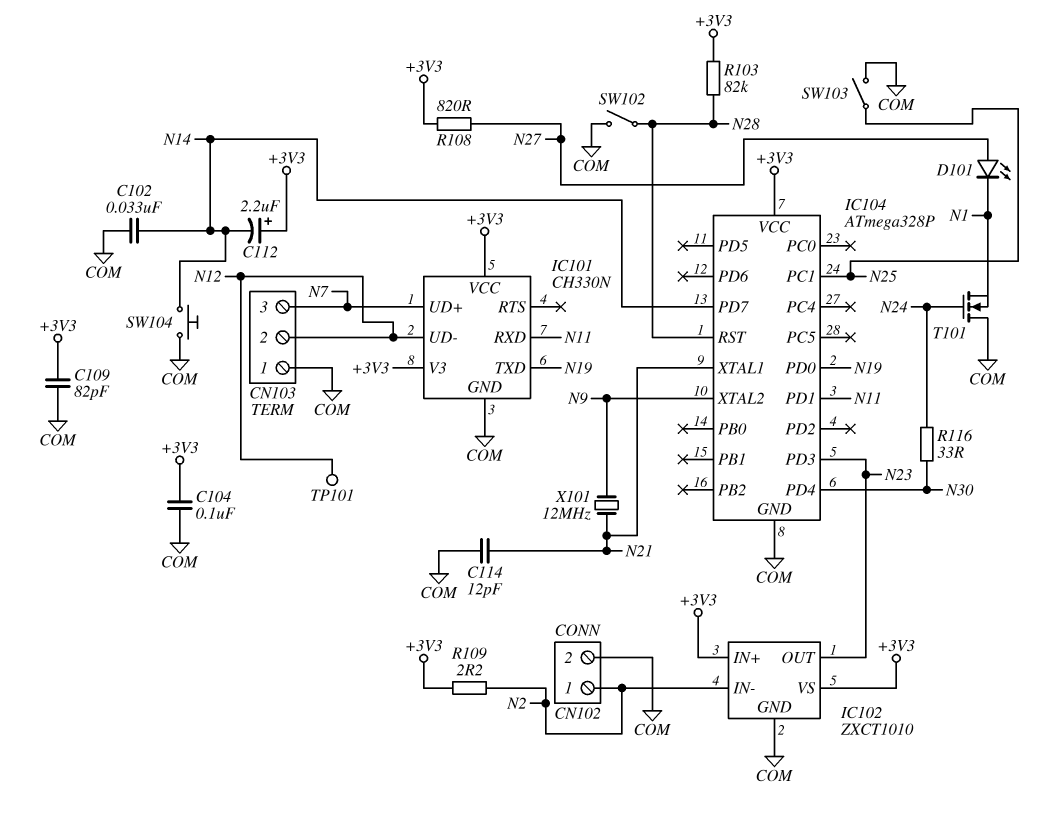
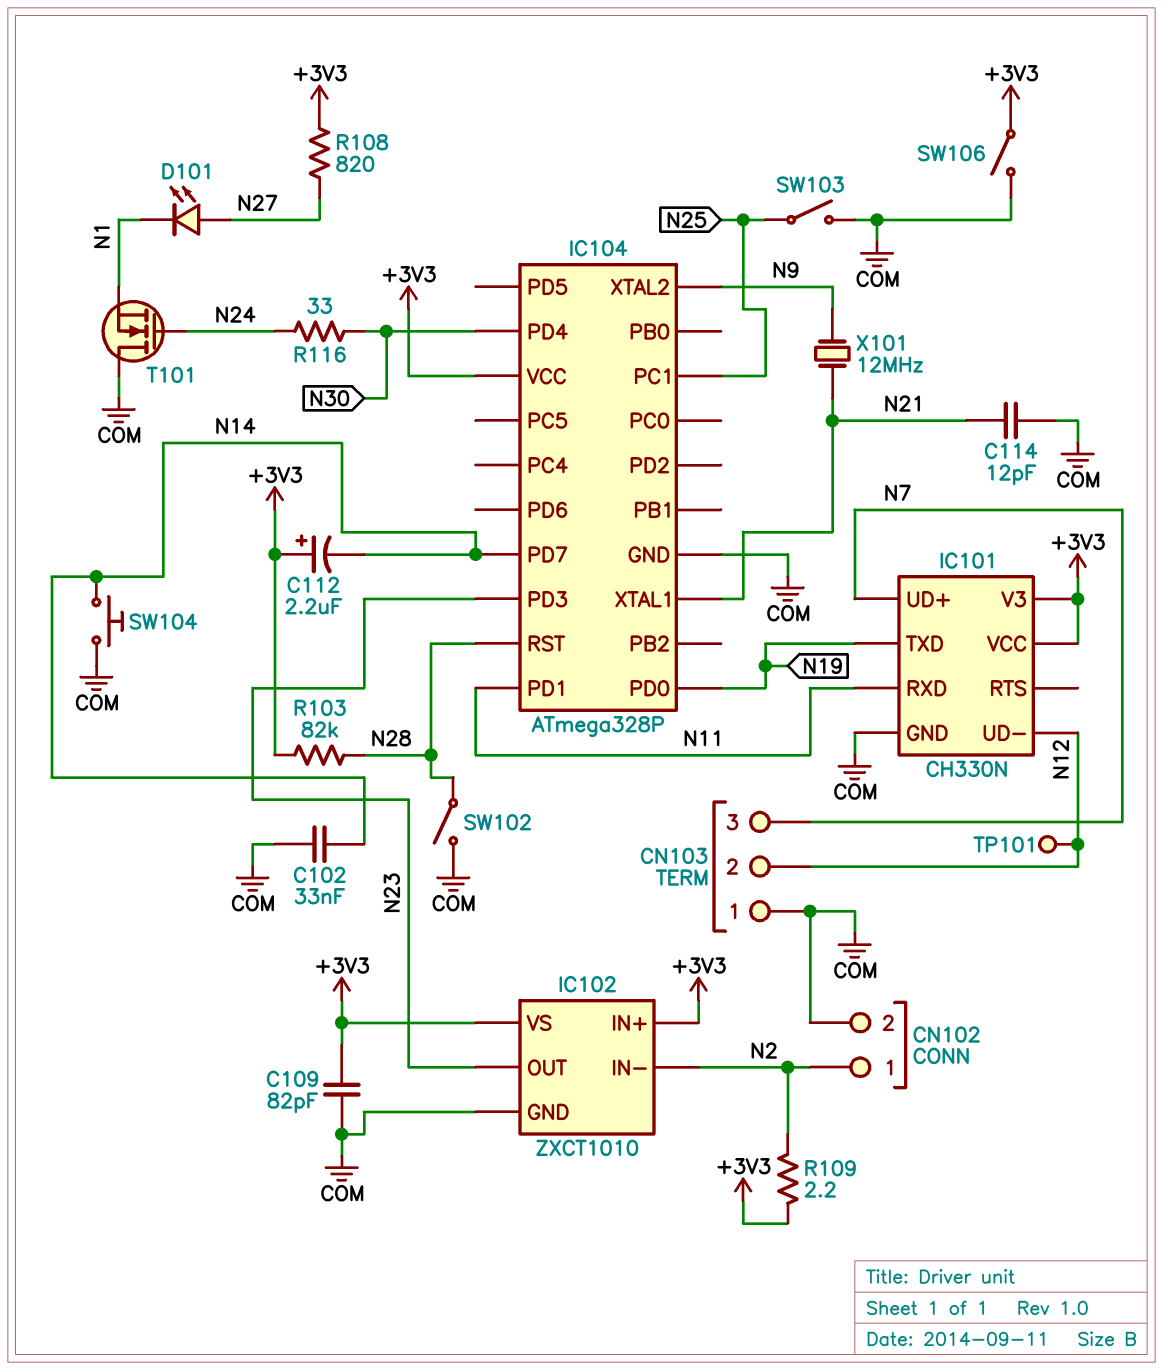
C104: 100nF (+3V3, COM) -> none
SW106: none -> switch (+3V3, COM)

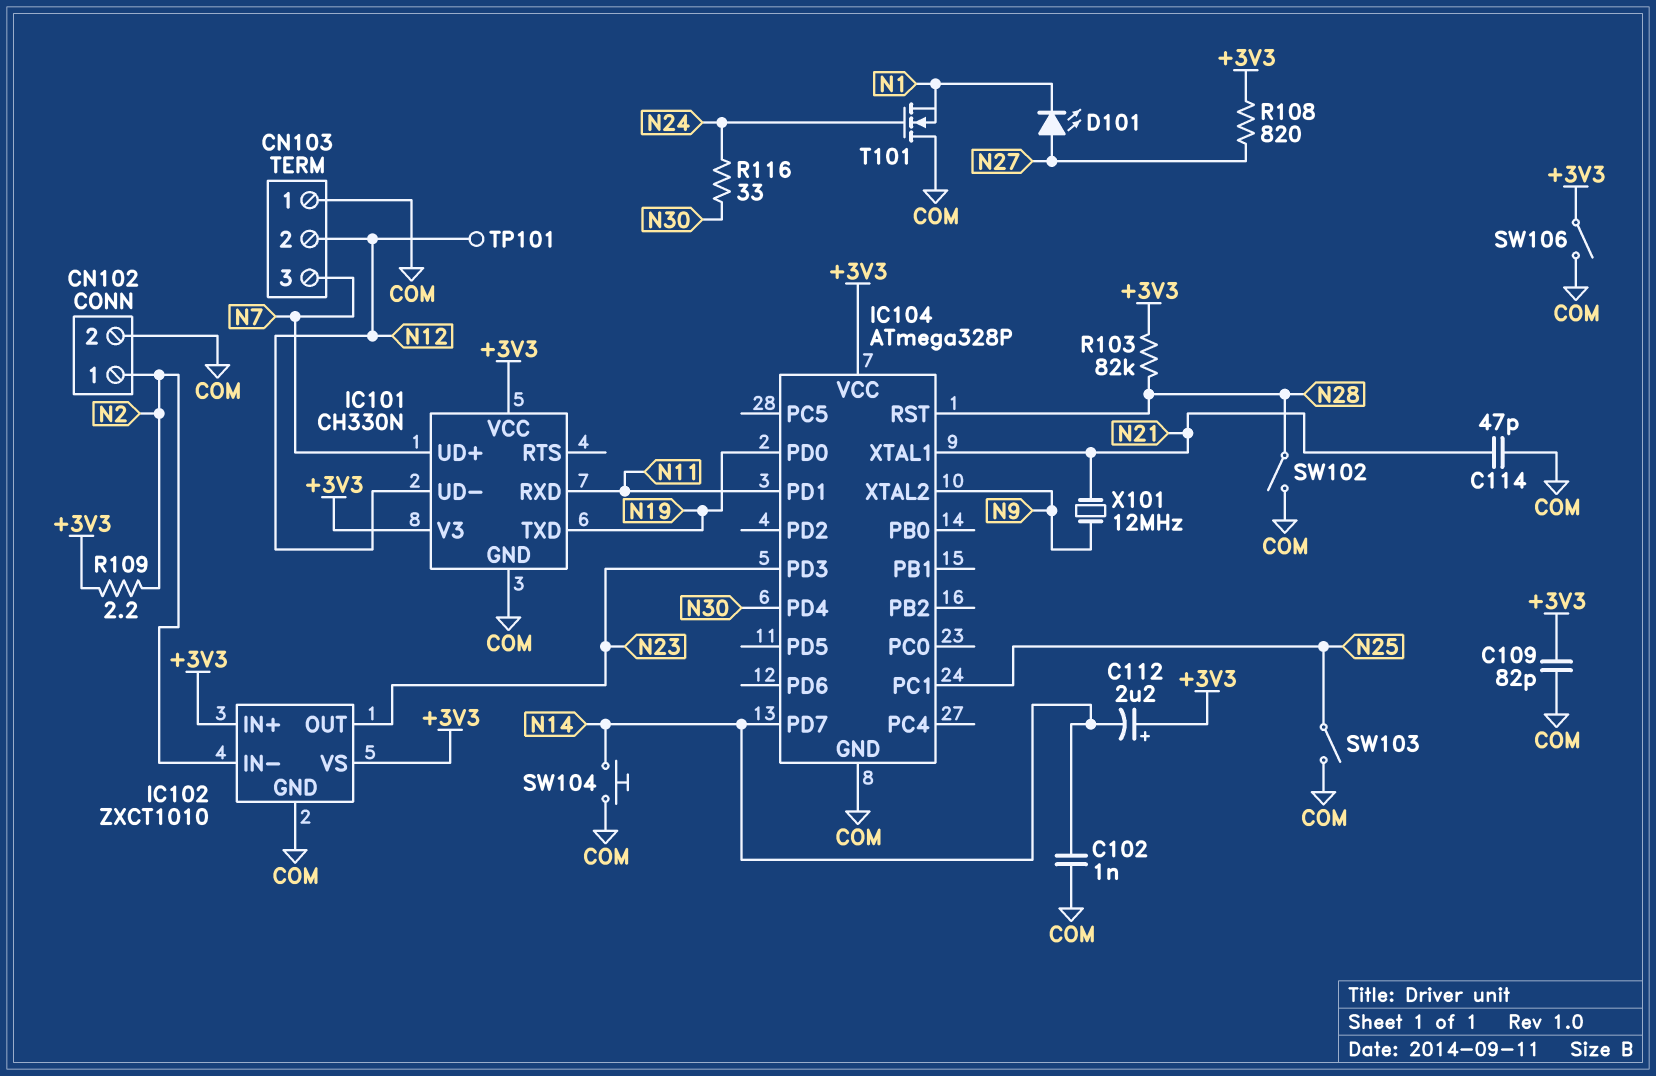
C102: 33nF (COM, N14) -> 1nF (COM, N14)
C114: 12pF (COM, N21) -> 47pF (COM, N21)

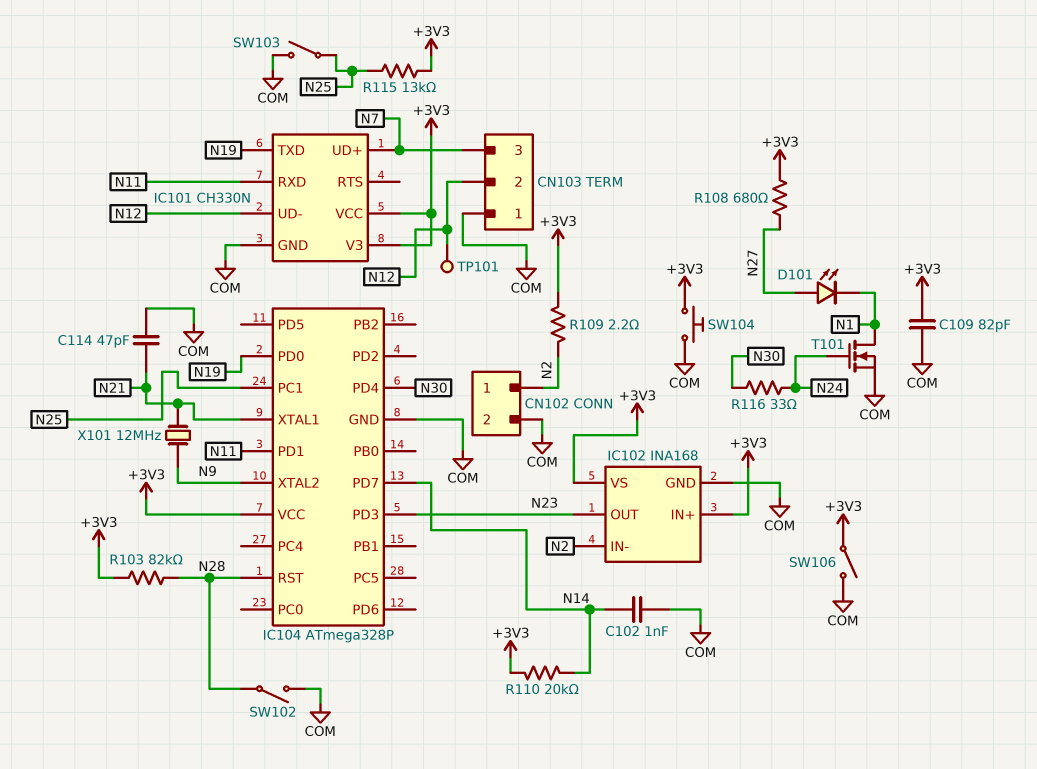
C112: 2.2uF (plus +3V3, minus N14) -> none
IC102: ZXCT1010 -> INA168
R108: 820 (+3V3, N27) -> 680 (+3V3, N27)
R110: none -> 20k (+3V3, N14)
R115: none -> 13k (+3V3, N25)
SW104: button (COM, N14) -> button (+3V3, COM)
T101: NMOS (G N24, D COM, S N1) -> NMOS (G N24, D N1, S COM)

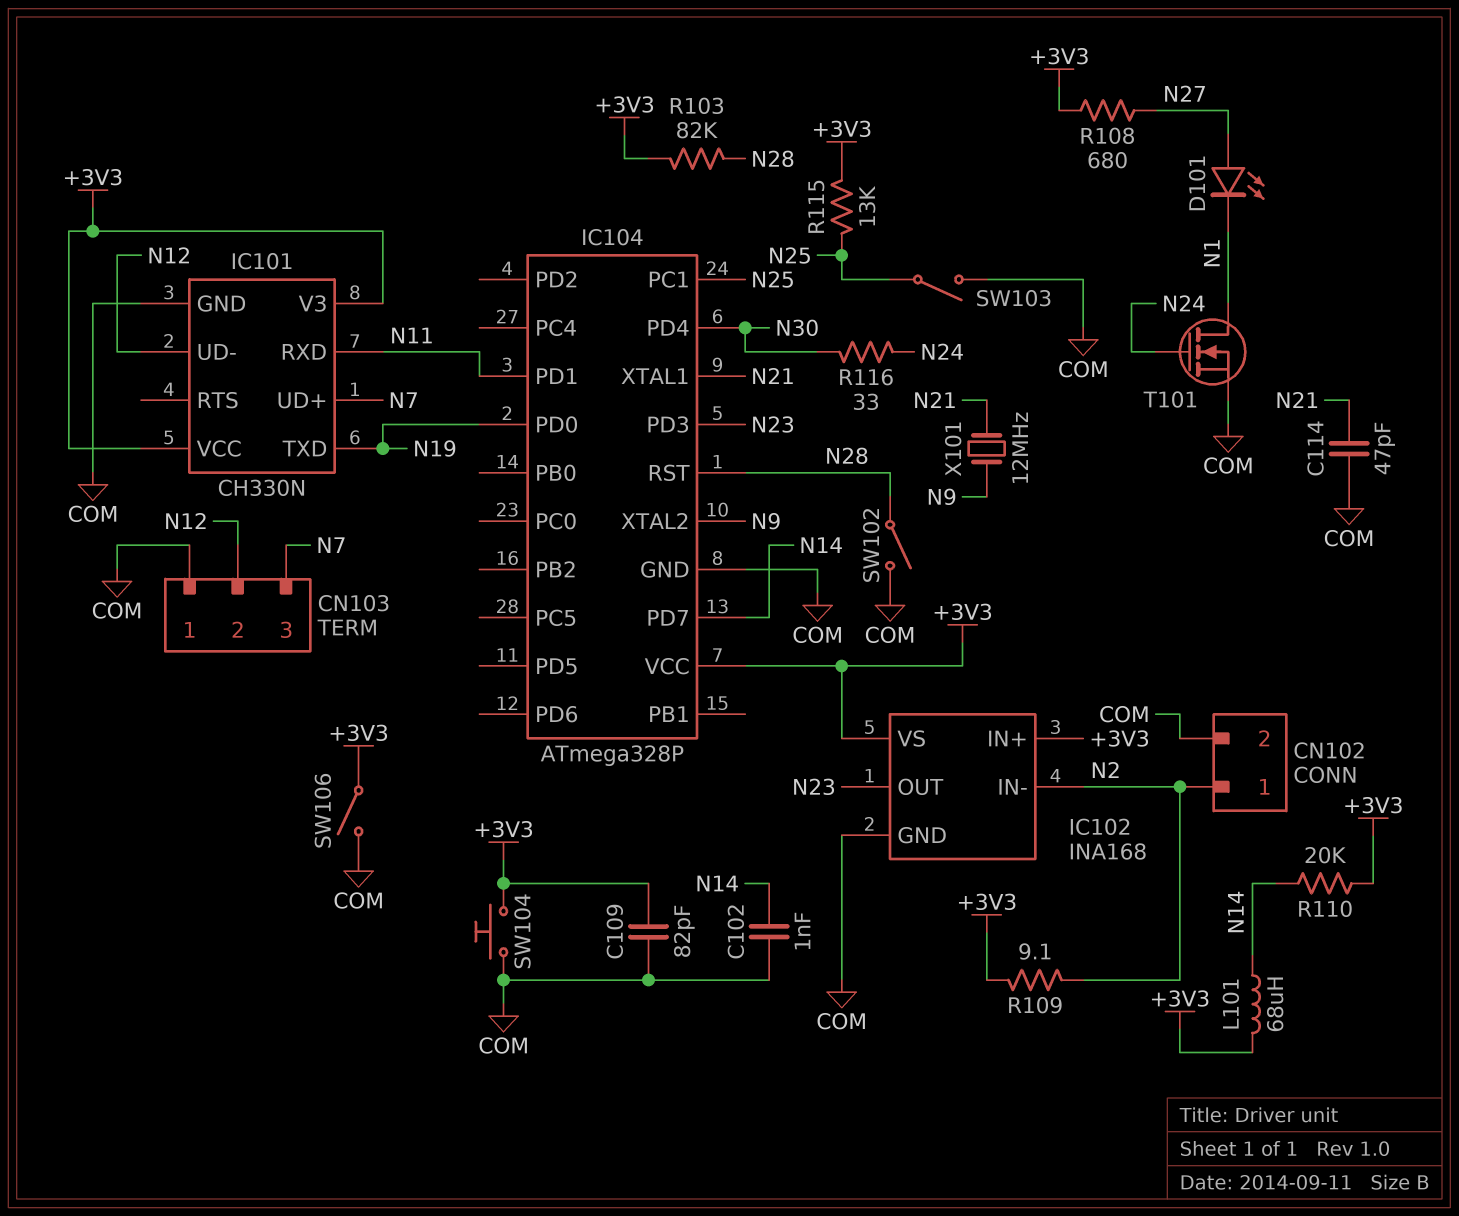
L101: none -> 68uH (+3V3, N14)
R109: 2.2 (+3V3, N2) -> 9.1 (+3V3, N2)
TP101: test point (N12) -> none

